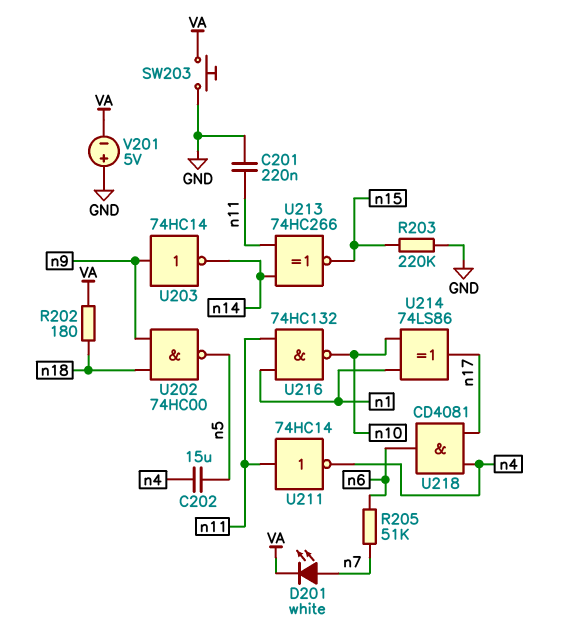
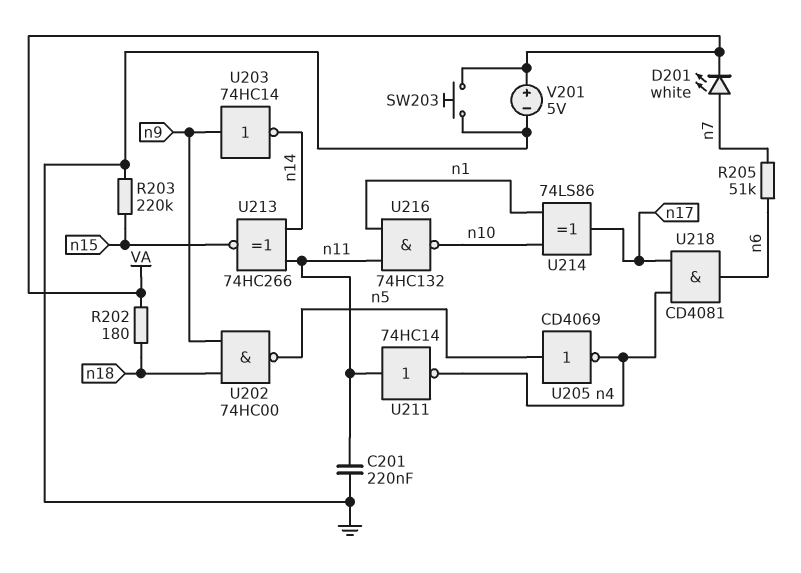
C202: 15uF (n4, n5) -> none
U205: none -> NOT CD4069 (in n5, out n4)
V201: 5V (plus GND, minus VA) -> 5V (plus VA, minus GND)

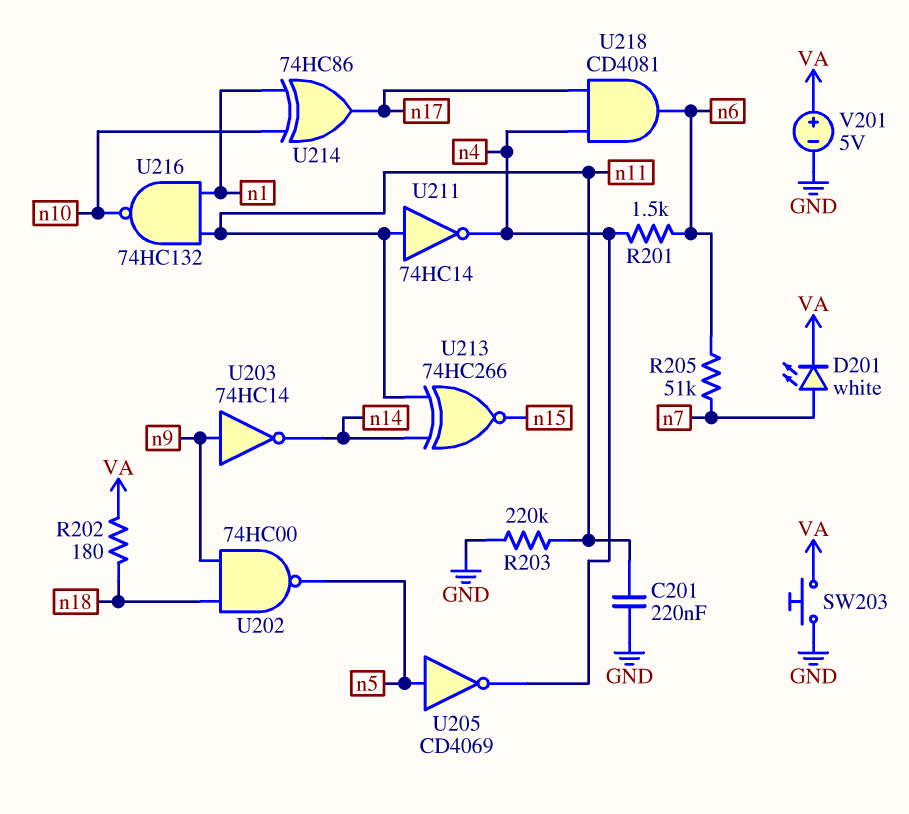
R201: none -> 1.5k (n4, n6)
R203: 220k (GND, n15) -> 220k (GND, n11)
U214: XOR 74LS86 (in n1, in n10, out n17) -> XOR 74HC86 (in n1, in n10, out n17)

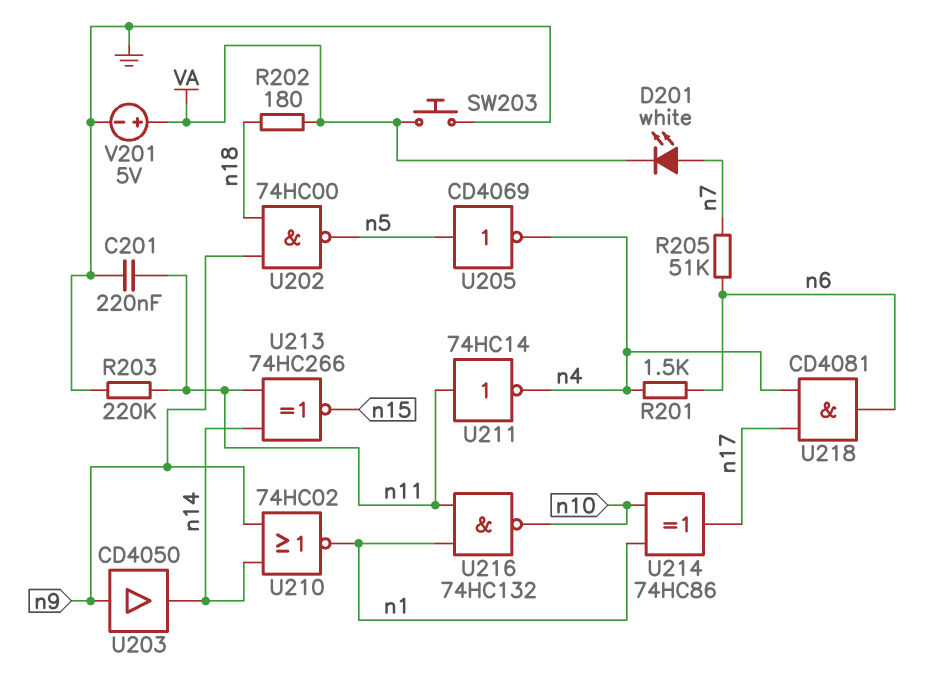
U203: NOT 74HC14 (in n9, out n14) -> buffer CD4050 (in n9, out n14)
U210: none -> NOR 74HC02 (in n9, in n14, out n1)

